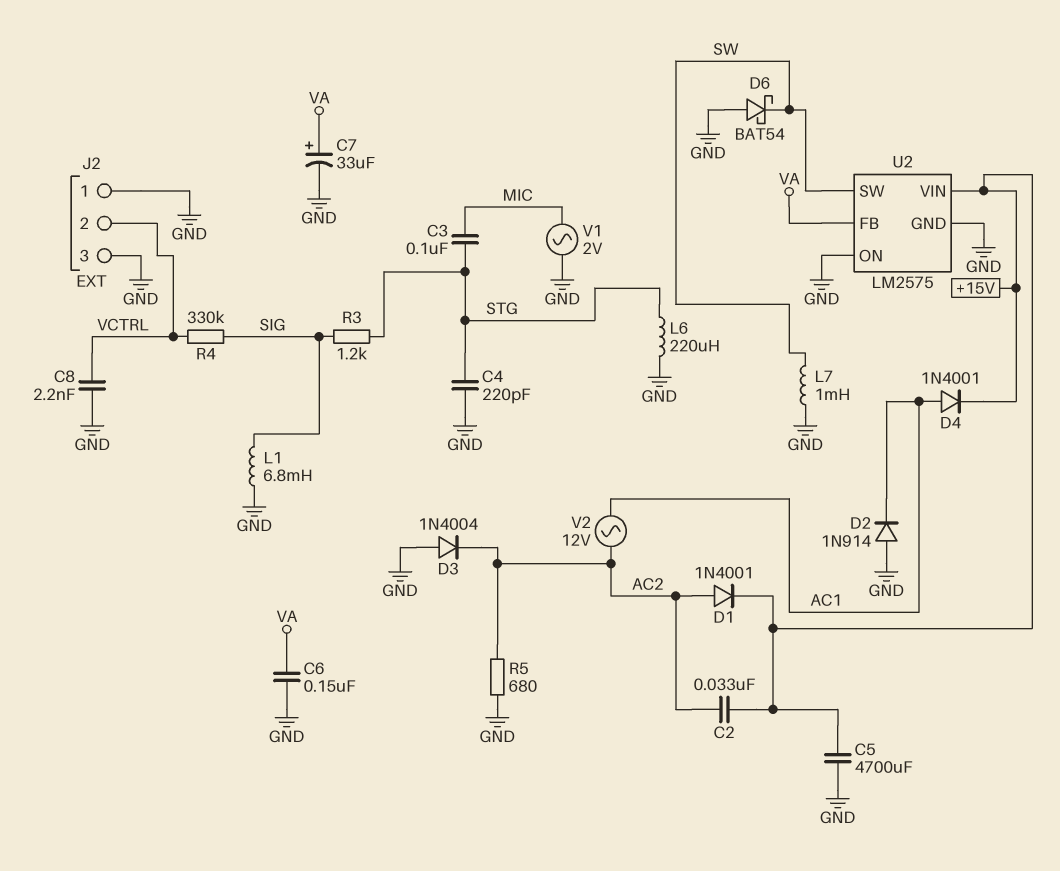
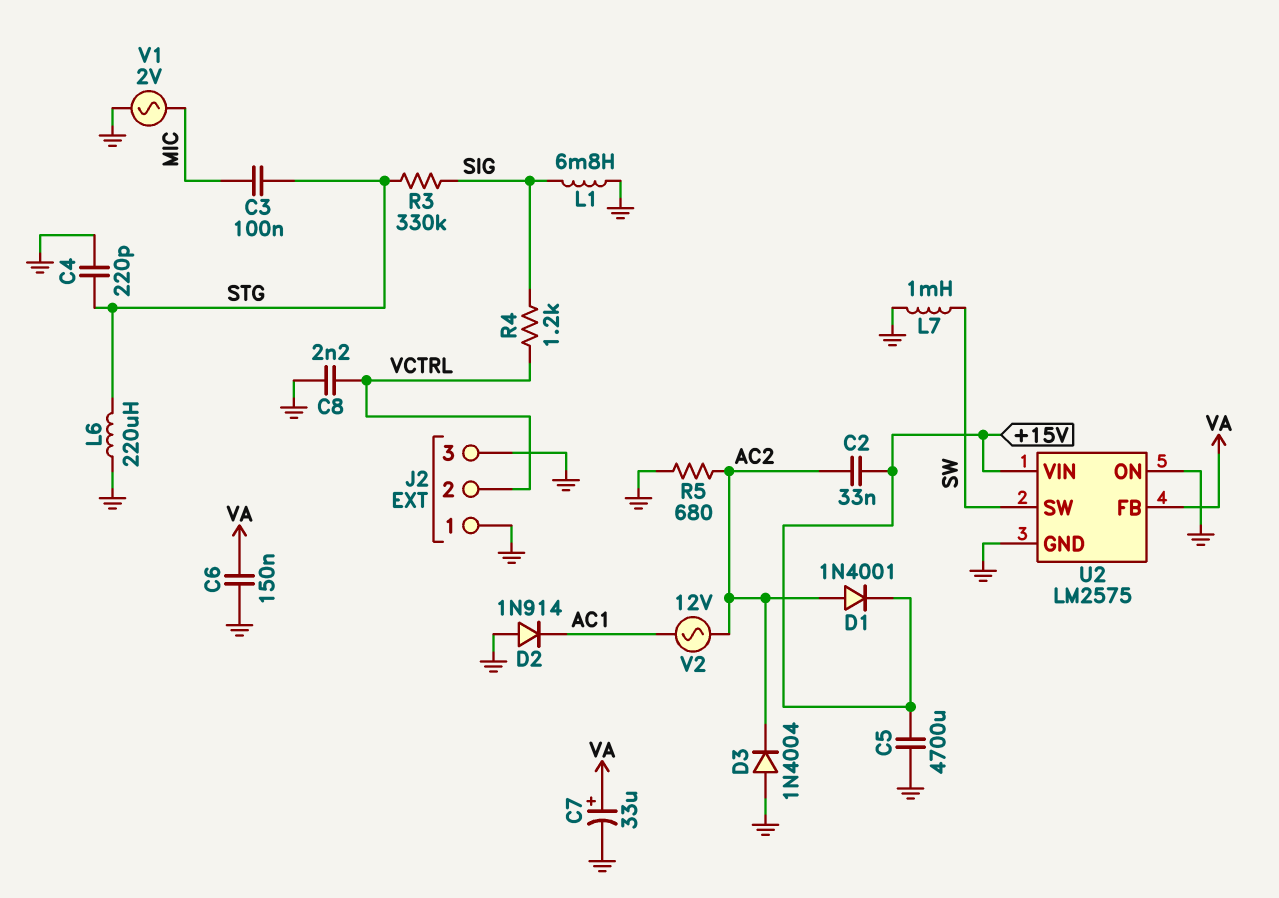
D4: diode 1N4001 (A AC1, K +15V) -> none
D6: schottky BAT54 (A GND, K SW) -> none
R3: 1.2k (SIG, STG) -> 330k (SIG, STG)
R4: 330k (SIG, VCTRL) -> 1.2k (SIG, VCTRL)

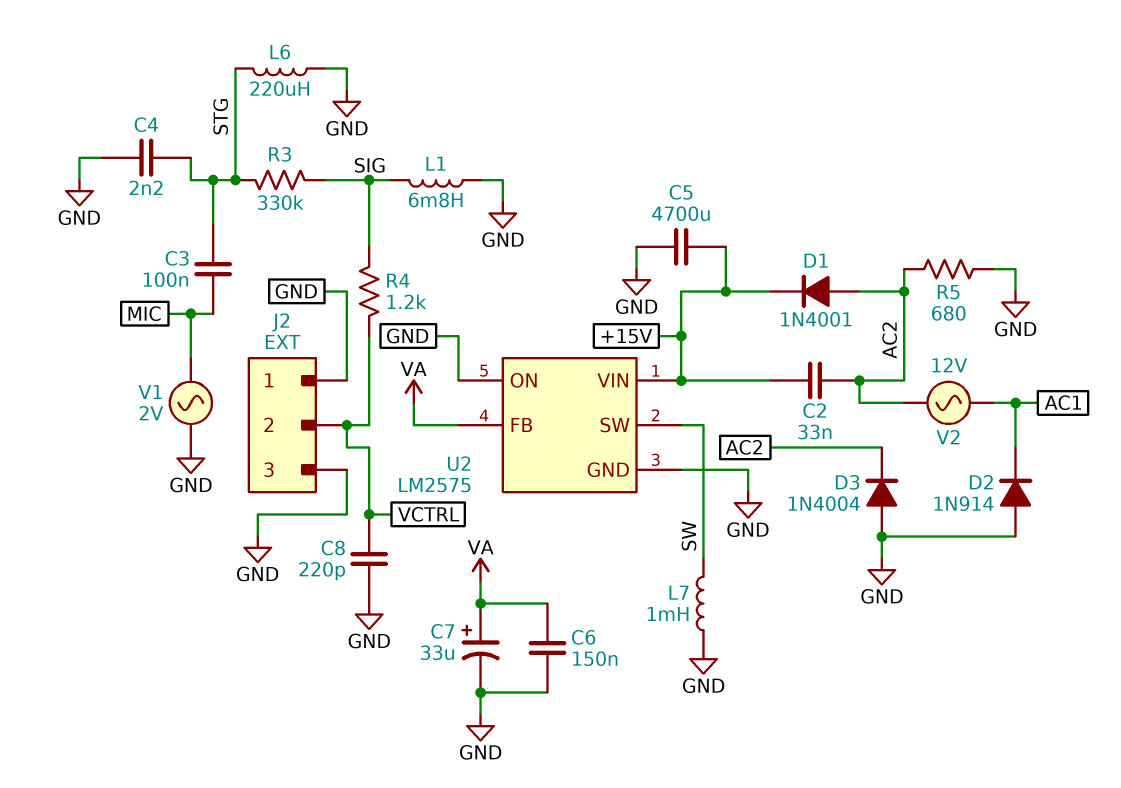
C4: 220pF (GND, STG) -> 2.2nF (GND, STG)
C8: 2.2nF (GND, VCTRL) -> 220pF (GND, VCTRL)

